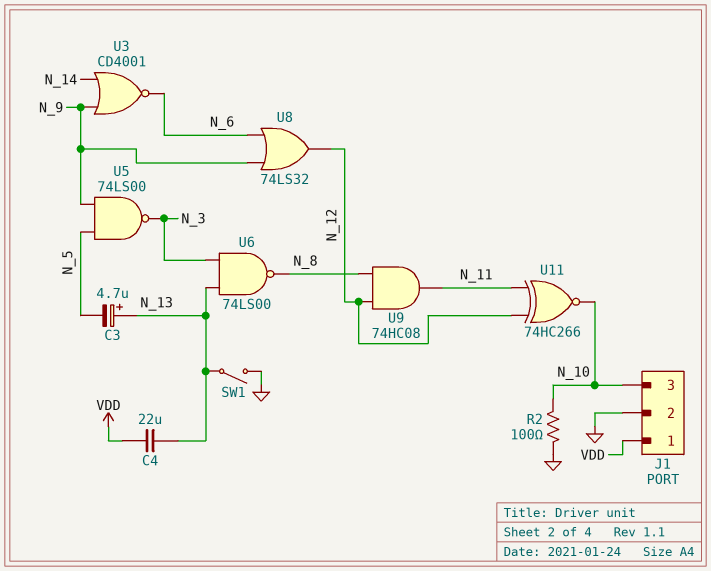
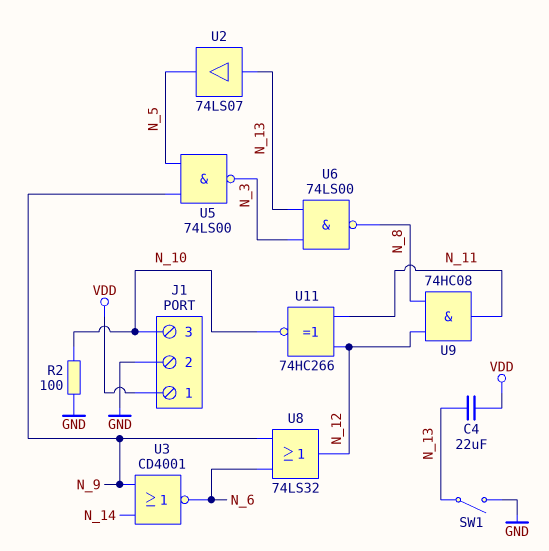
C3: 4.7uF (plus N_13, minus N_5) -> none
U2: none -> buffer 74LS07 (in N_13, out N_5)

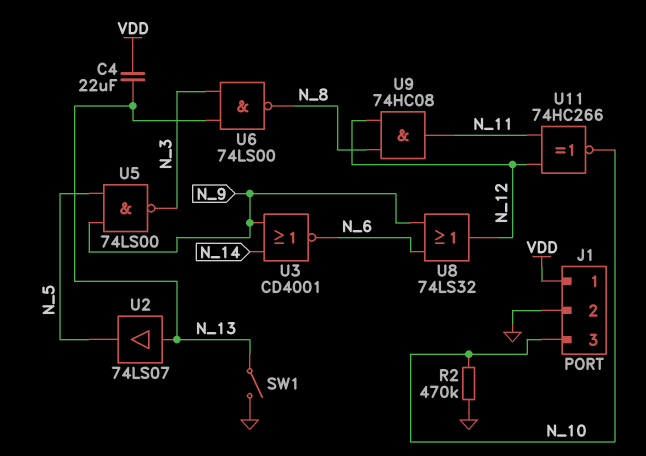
R2: 100 (GND, N_10) -> 470k (GND, N_10)

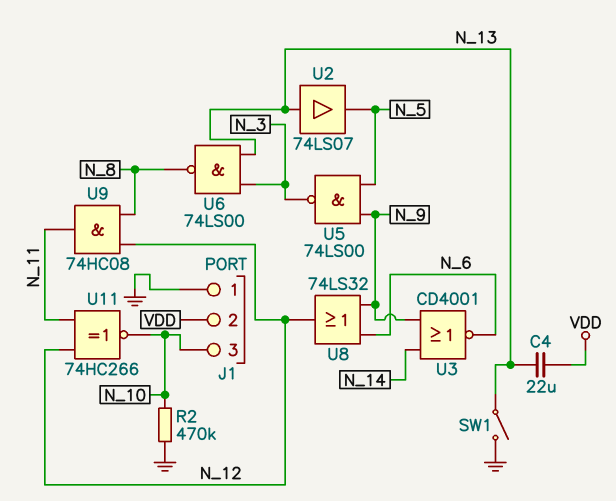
J1 pin 1: VDD -> GND
J1 pin 2: GND -> VDD

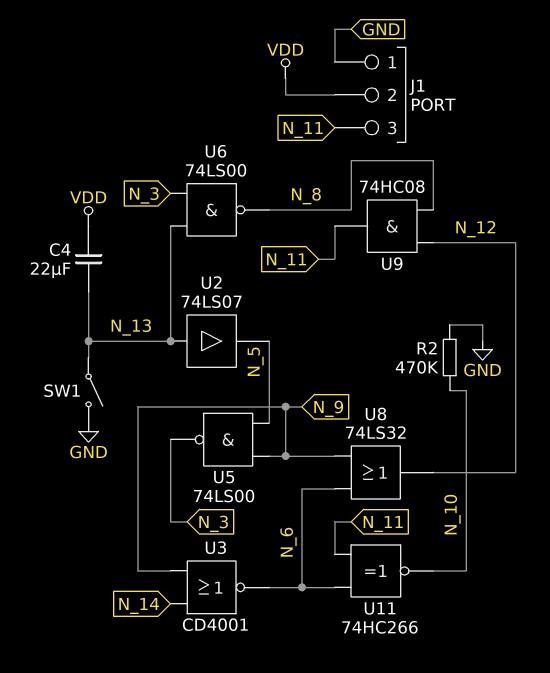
J1 pin 3: N_10 -> N_11
U11: XNOR 74HC266 (in N_11, in N_12, out N_10) -> XNOR 74HC266 (in N_6, in N_11, out N_10)

